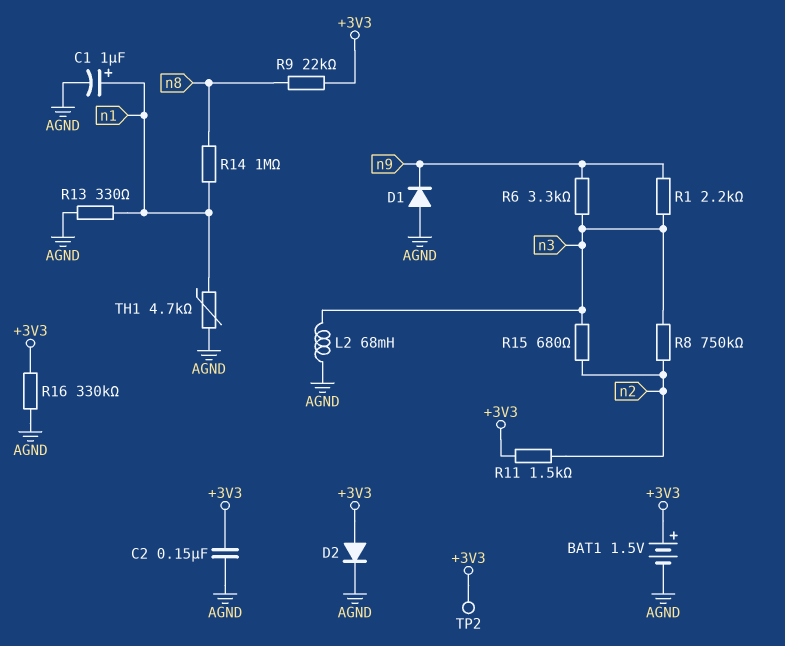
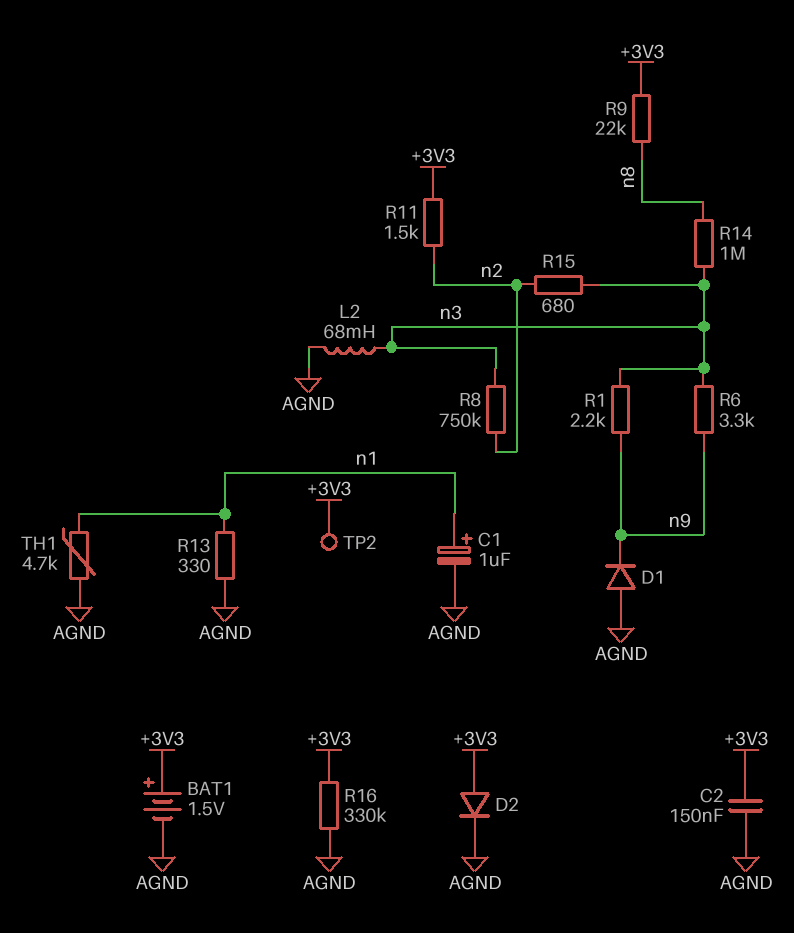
R14: 1M (n1, n8) -> 1M (n3, n8)

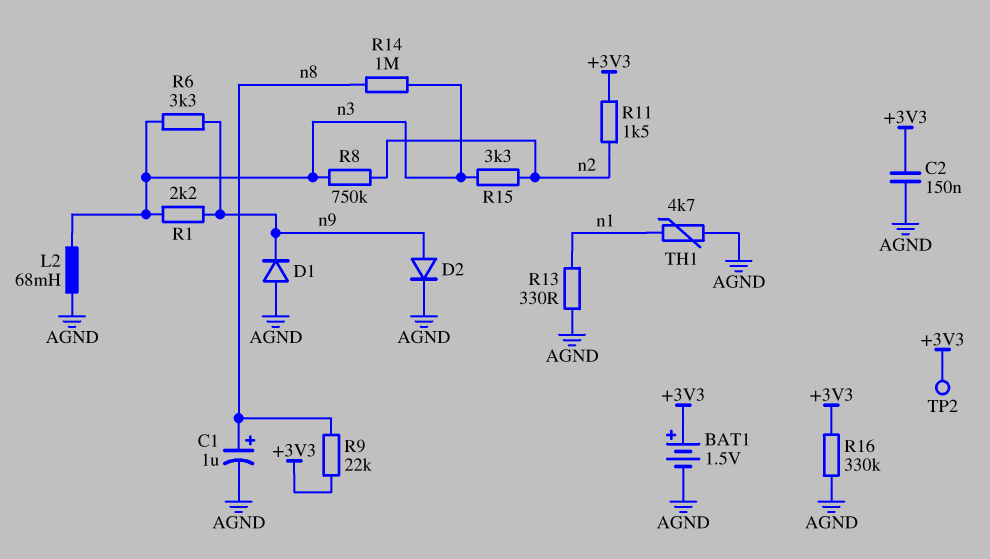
C1: 1uF (plus n1, minus AGND) -> 1uF (plus n8, minus AGND)
D2: diode (A +3V3, K AGND) -> diode (A n9, K AGND)
R15: 680 (n2, n3) -> 3.3k (n2, n3)

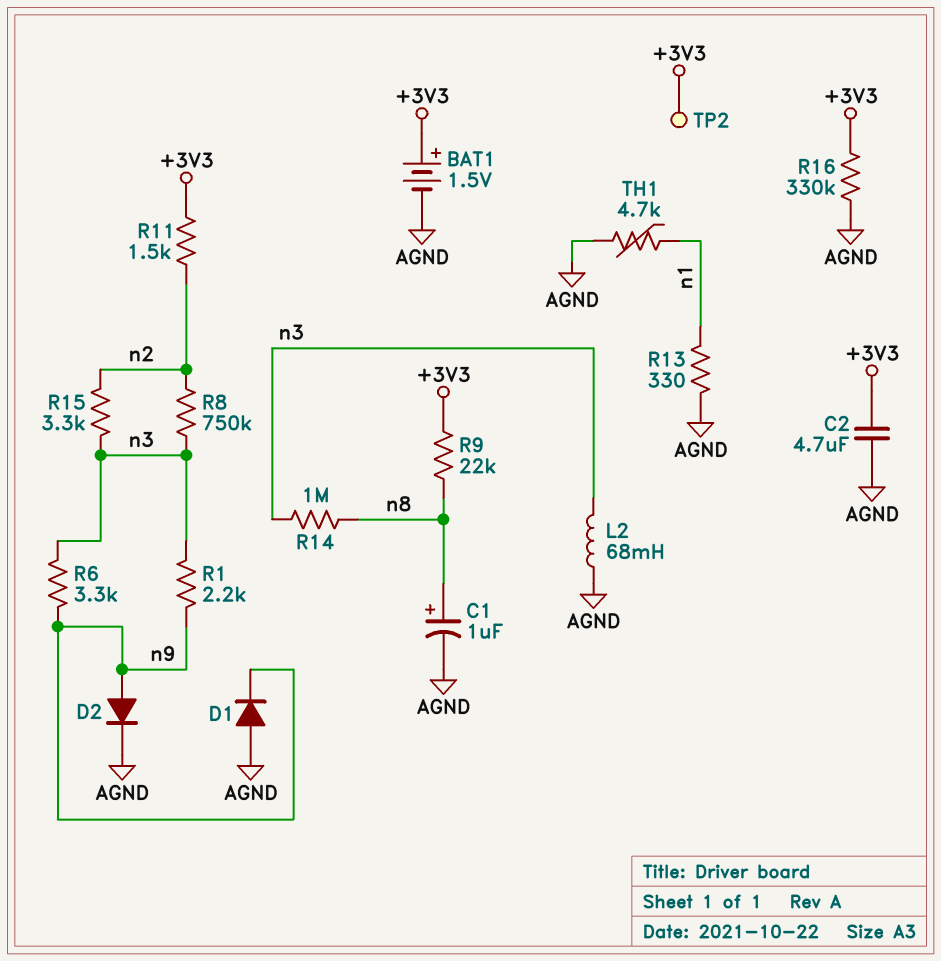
C2: 150nF (+3V3, AGND) -> 4.7uF (+3V3, AGND)

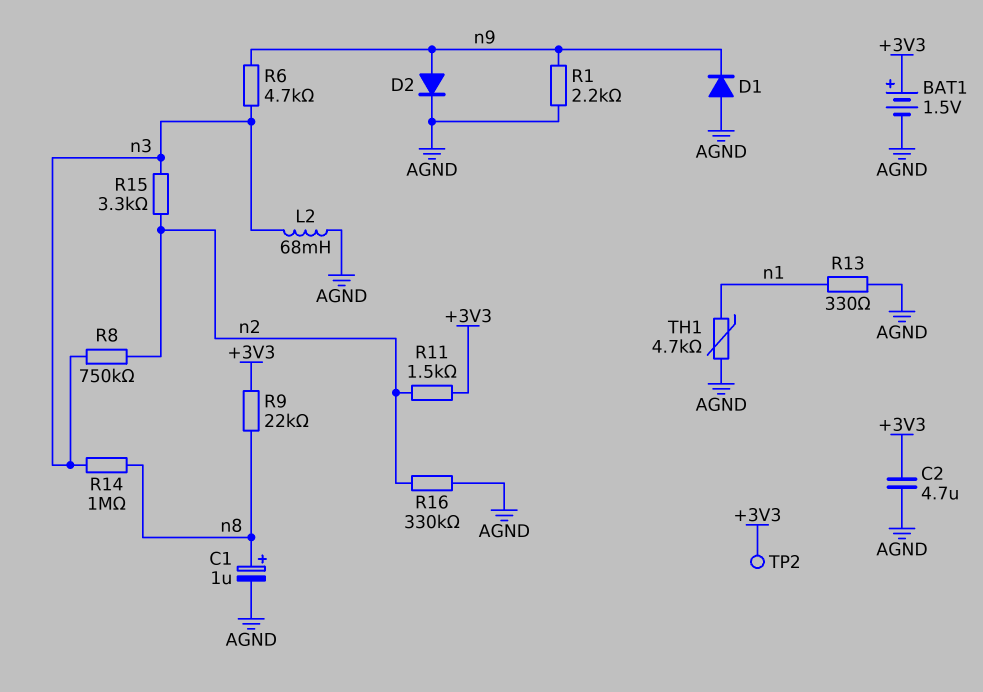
R1: 2.2k (n3, n9) -> 2.2k (AGND, n9)
R6: 3.3k (n3, n9) -> 4.7k (n3, n9)
R16: 330k (+3V3, AGND) -> 330k (AGND, n2)

